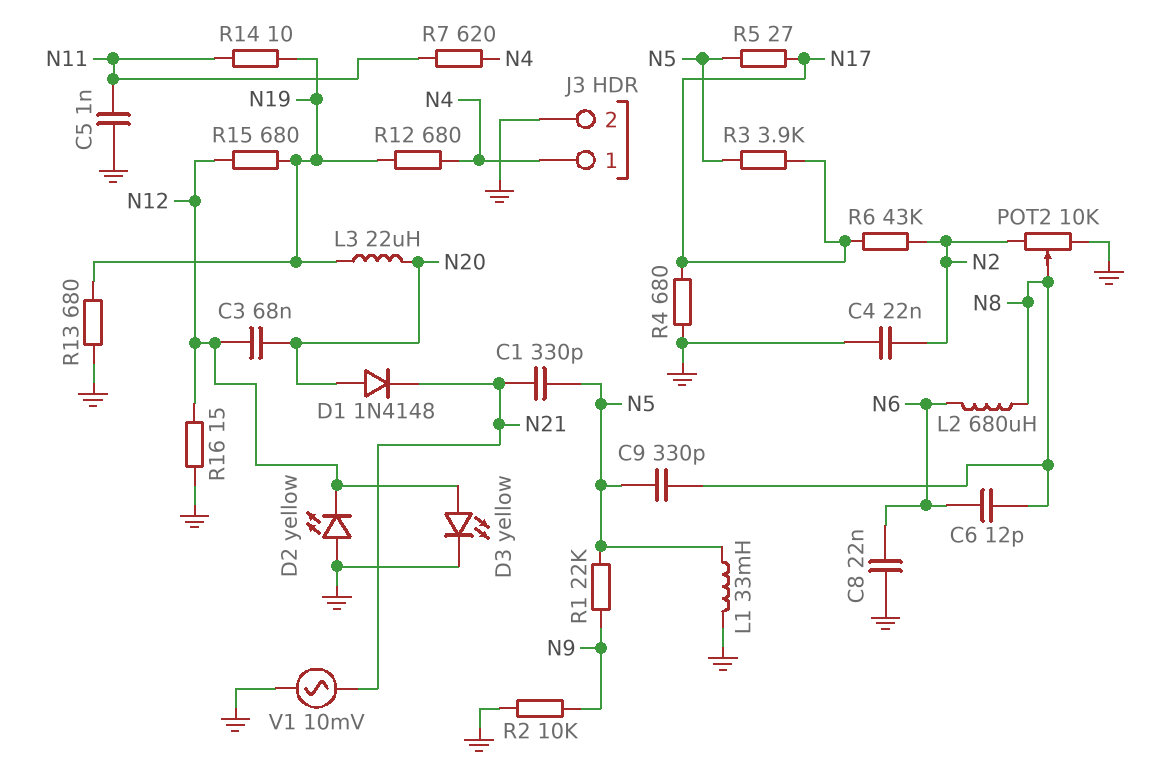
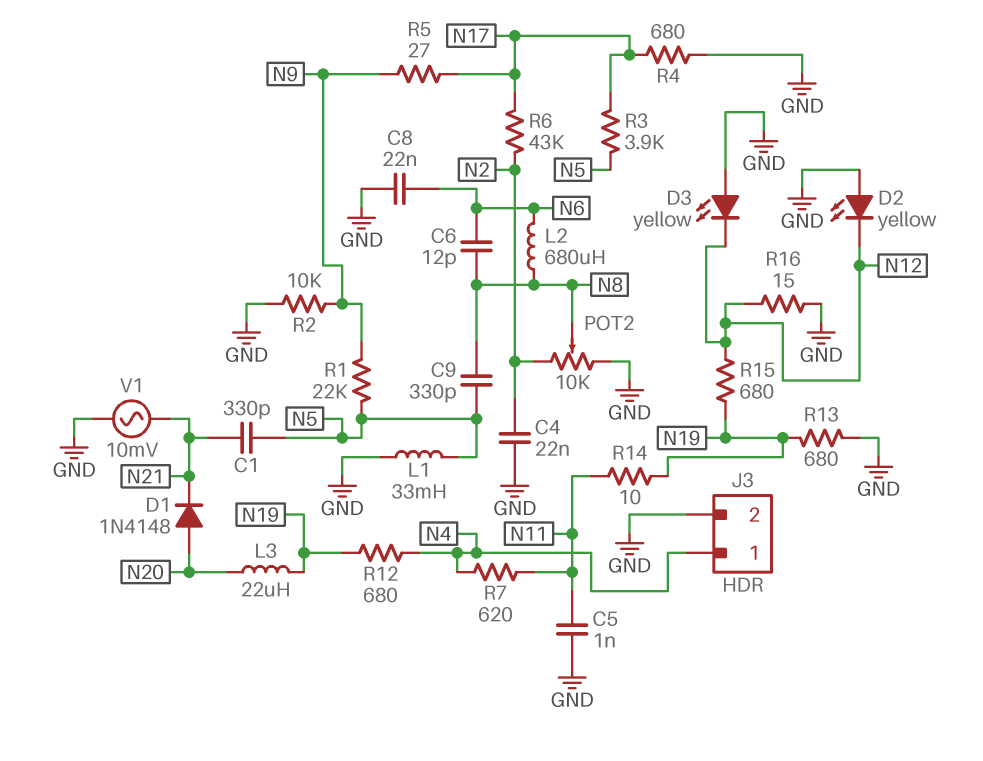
C3: 68nF (N12, N20) -> none
D3: LED yellow (A N12, K GND) -> LED yellow (A GND, K N12)
R5: 27 (N5, N17) -> 27 (N9, N17)

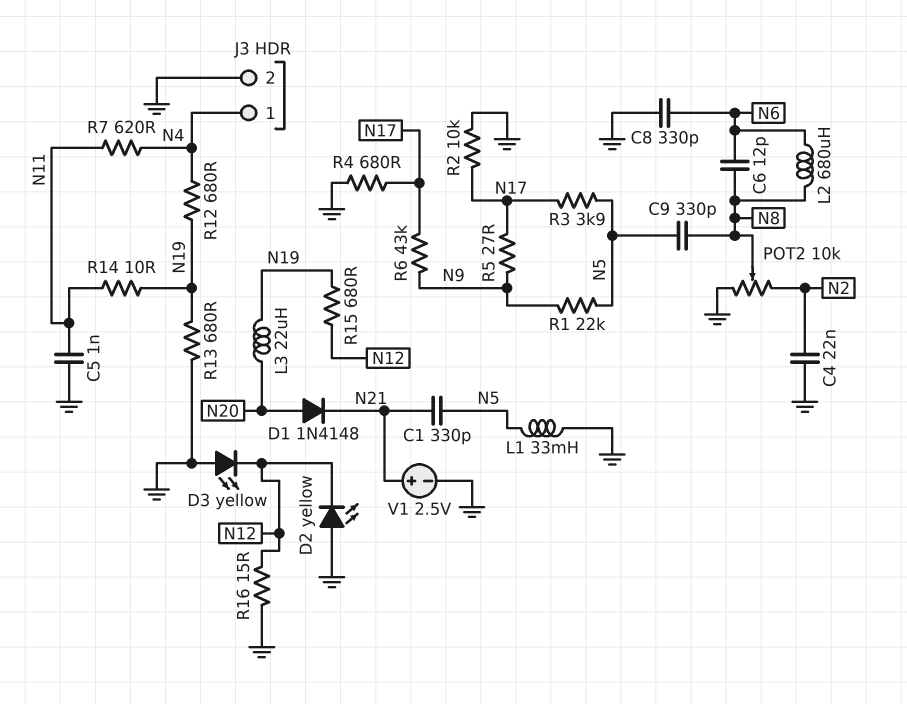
C8: 22nF (GND, N6) -> 330pF (GND, N6)
R2: 10k (GND, N9) -> 10k (GND, N17)
R6: 43k (N2, N17) -> 43k (N9, N17)
V1: AC 10mV (GND, N21) -> 2.5V (plus N21, minus GND)

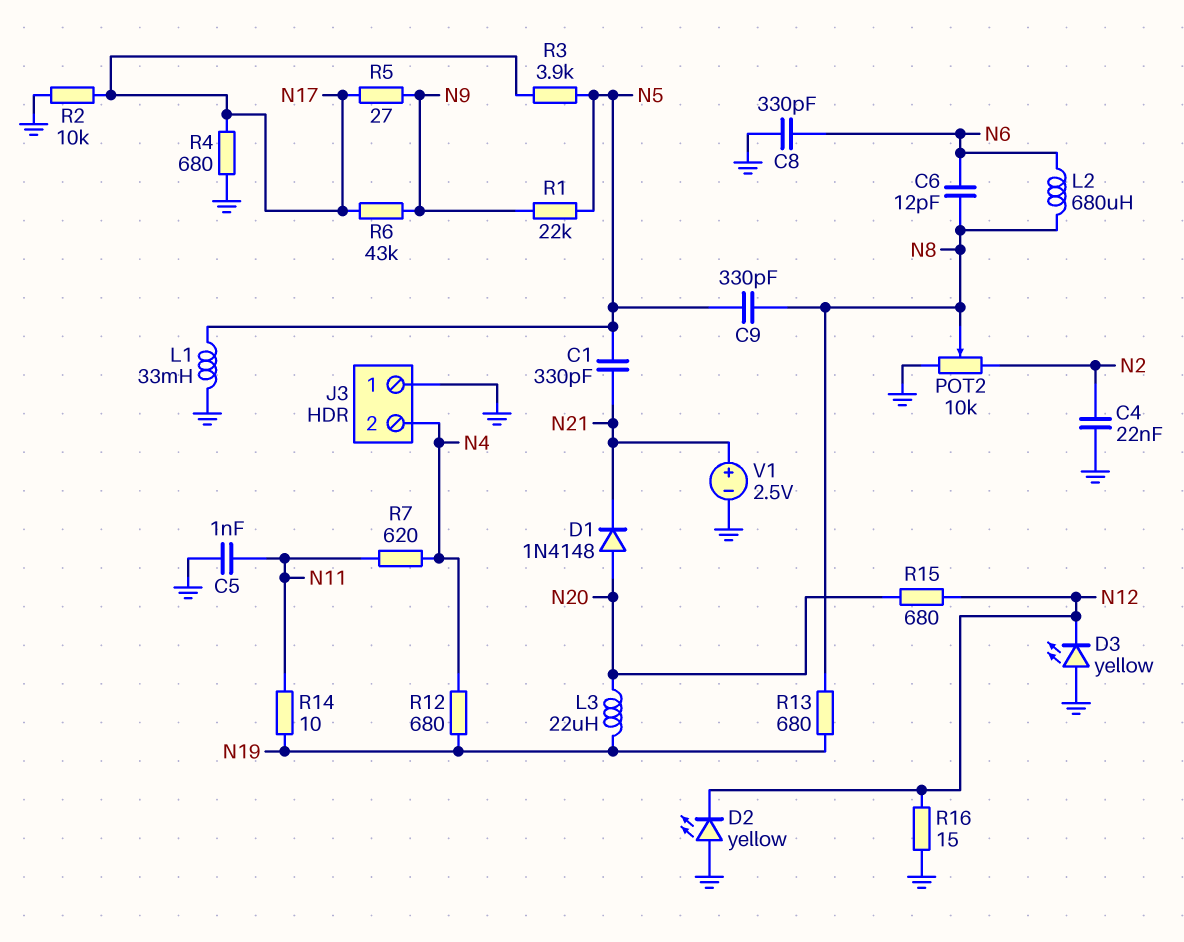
J3 pin 1: N4 -> GND
J3 pin 2: GND -> N4
R13: 680 (GND, N19) -> 680 (N8, N19)
R15: 680 (N12, N19) -> 680 (N12, N20)

